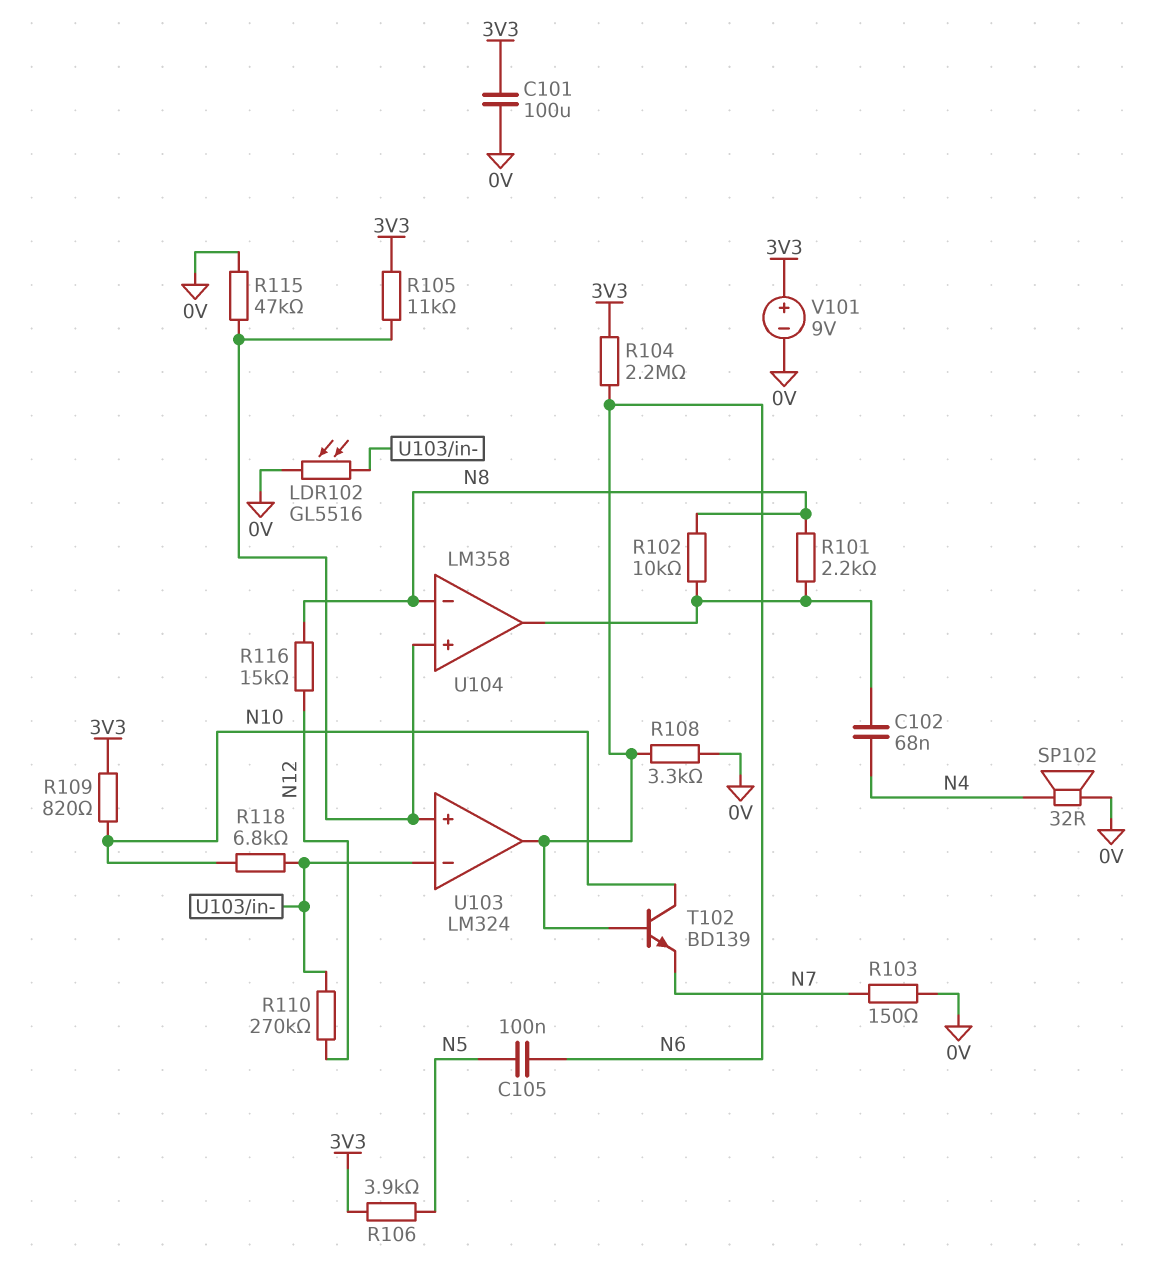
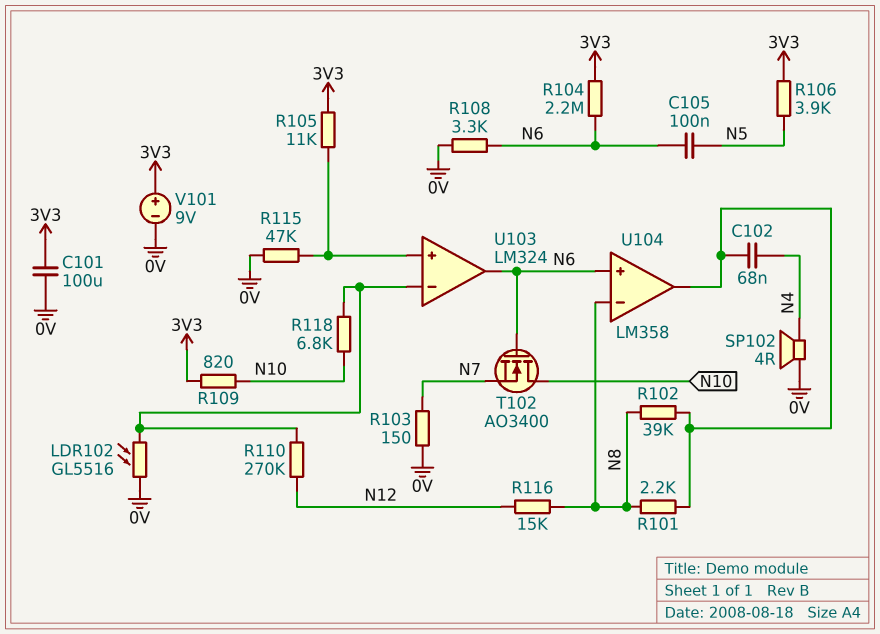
R102: 10k (N8, U104/out) -> 39k (N8, U104/out)
SP102: speaker 32R (0V, N4) -> speaker 4R (0V, N4)
T102: NPN BD139 (B N6, C N10, E N7) -> NMOS AO3400 (G N6, D N10, S N7)
U104 pin in+: U103/in+ -> N6

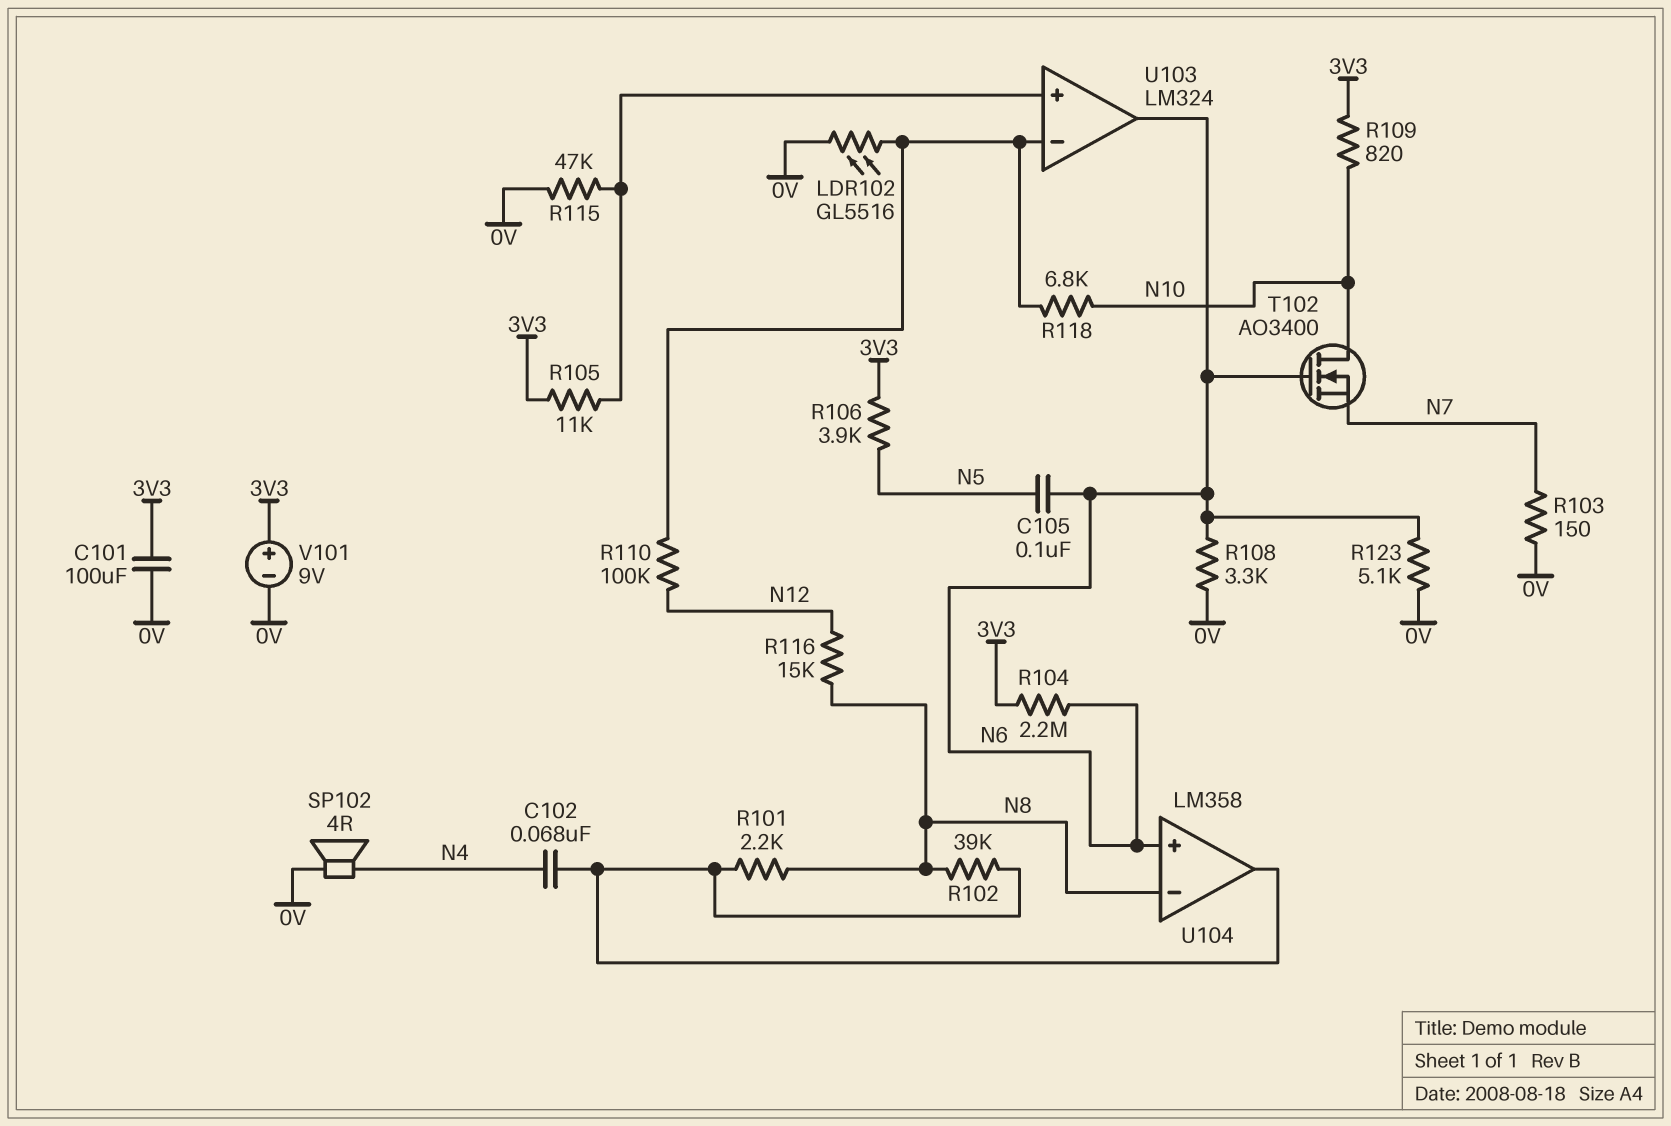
R110: 270k (N12, U103/in-) -> 100k (N12, U103/in-)
R123: none -> 5.1k (0V, N6)

